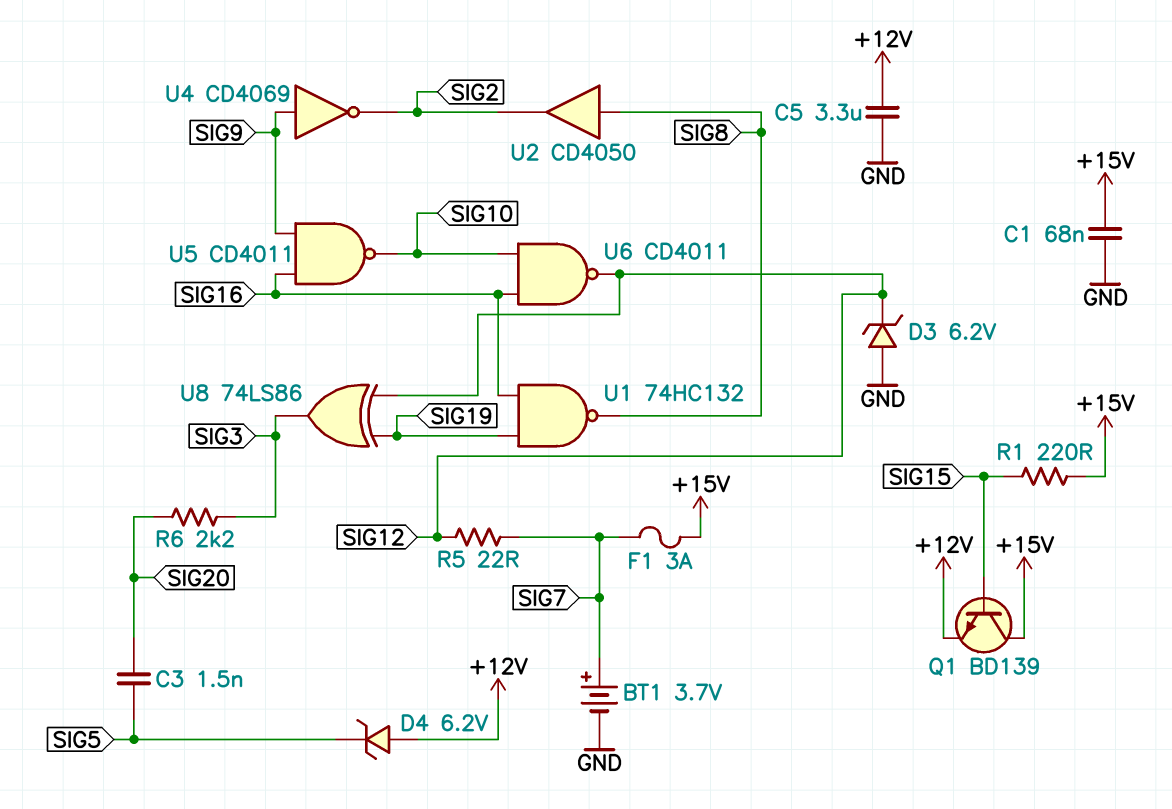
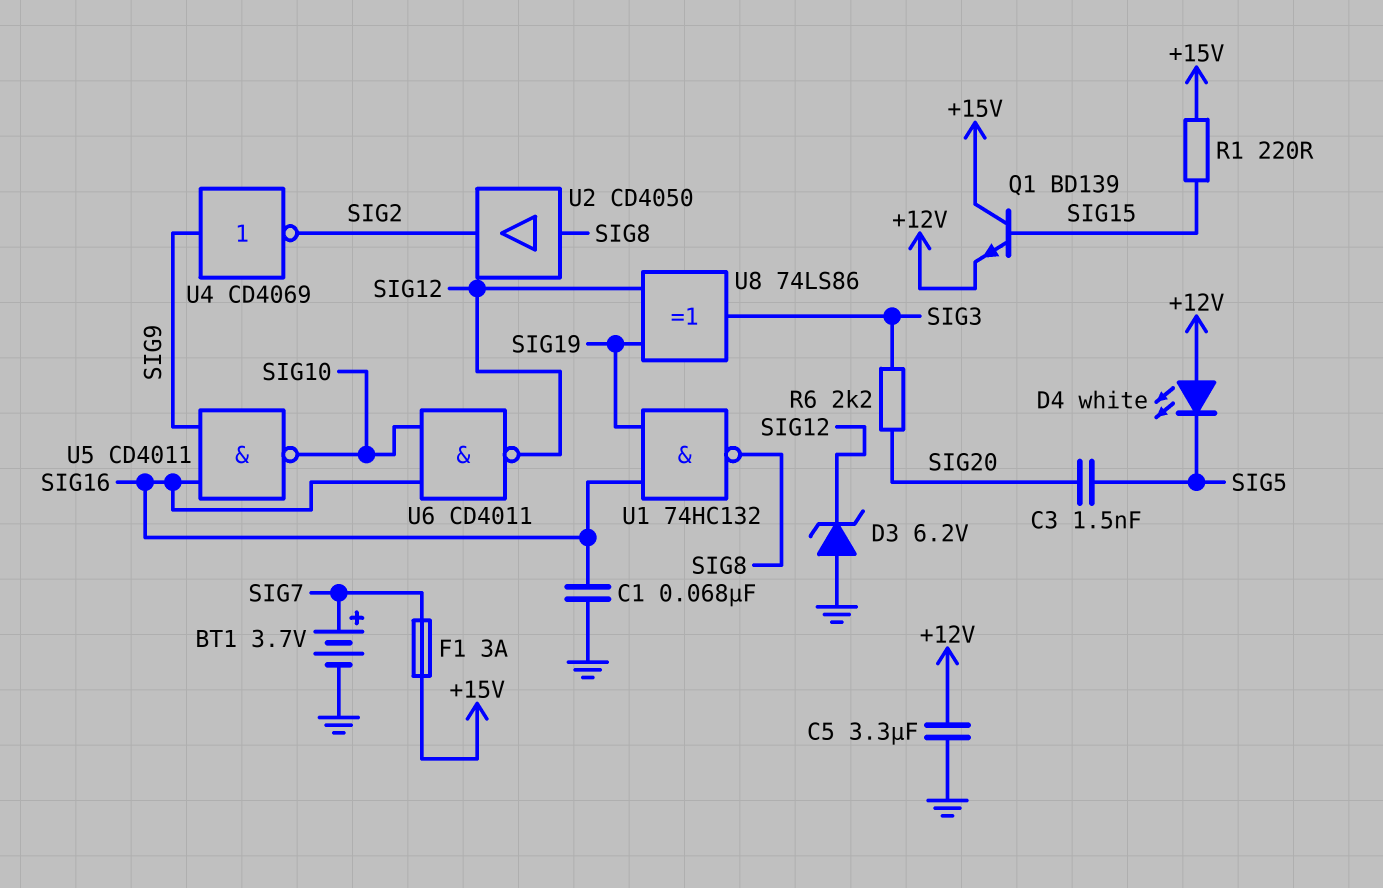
C1: 68nF (+15V, GND) -> 68nF (GND, SIG16)
D4: zener 6.2V (A +12V, K SIG5) -> LED white (A +12V, K SIG5)
R5: 22 (SIG7, SIG12) -> none

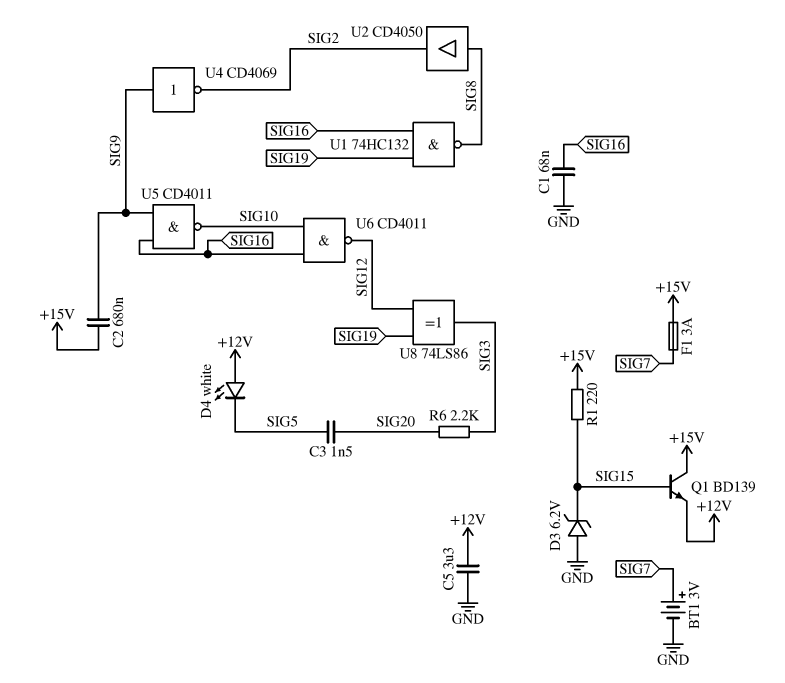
BT1: 3.7V (plus SIG7, minus GND) -> 3V (plus SIG7, minus GND)
C2: none -> 680nF (+15V, SIG9)
D3: zener 6.2V (A GND, K SIG12) -> zener 6.2V (A GND, K SIG15)

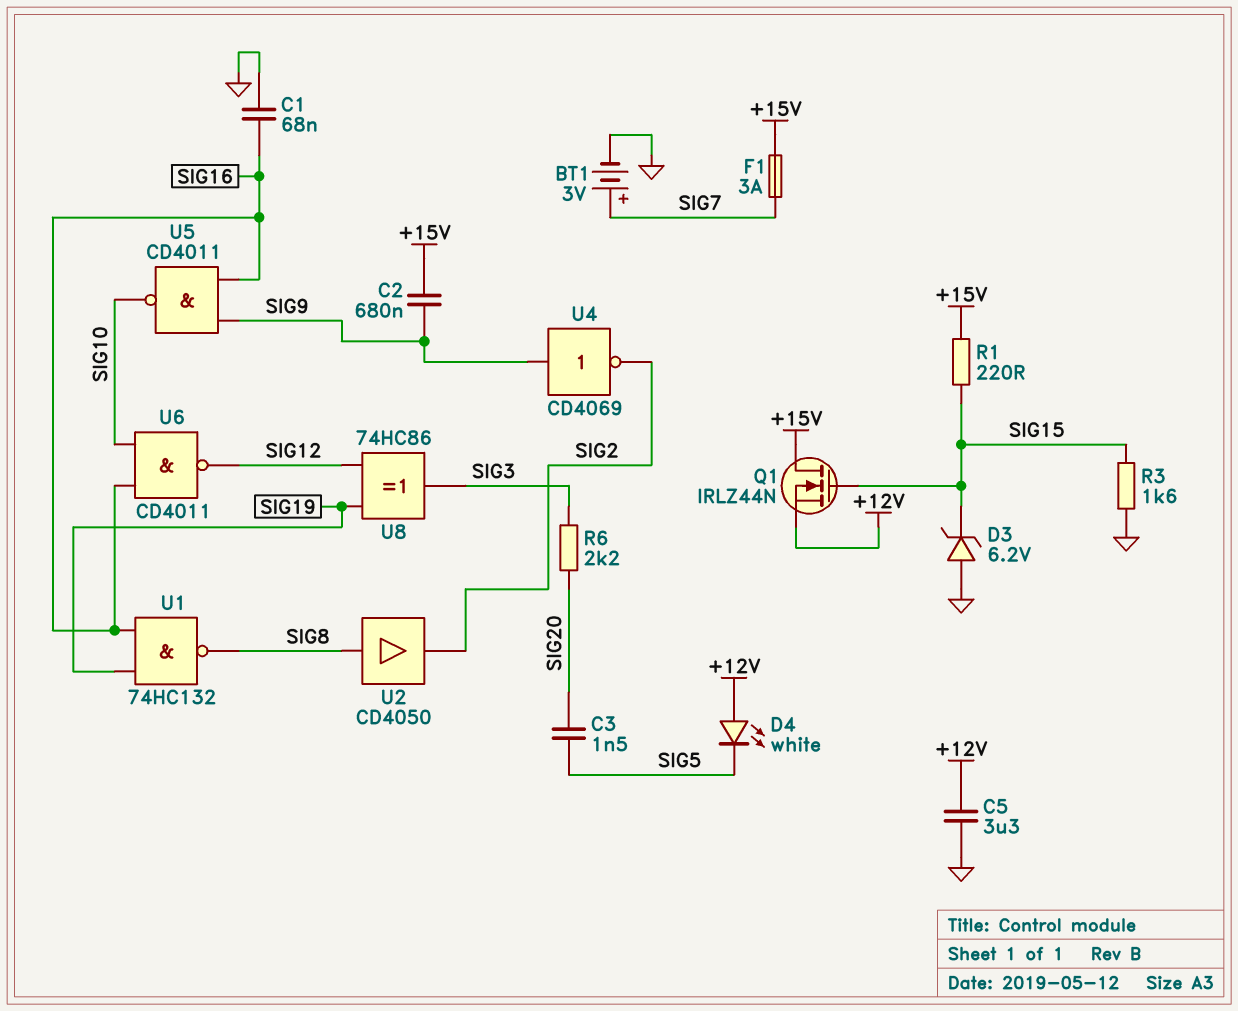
Q1: NPN BD139 (B SIG15, C +15V, E +12V) -> NMOS IRLZ44N (G SIG15, D +15V, S +12V)
R3: none -> 1.6k (GND, SIG15)
U8: XOR 74LS86 (in SIG12, in SIG19, out SIG3) -> XOR 74HC86 (in SIG12, in SIG19, out SIG3)

